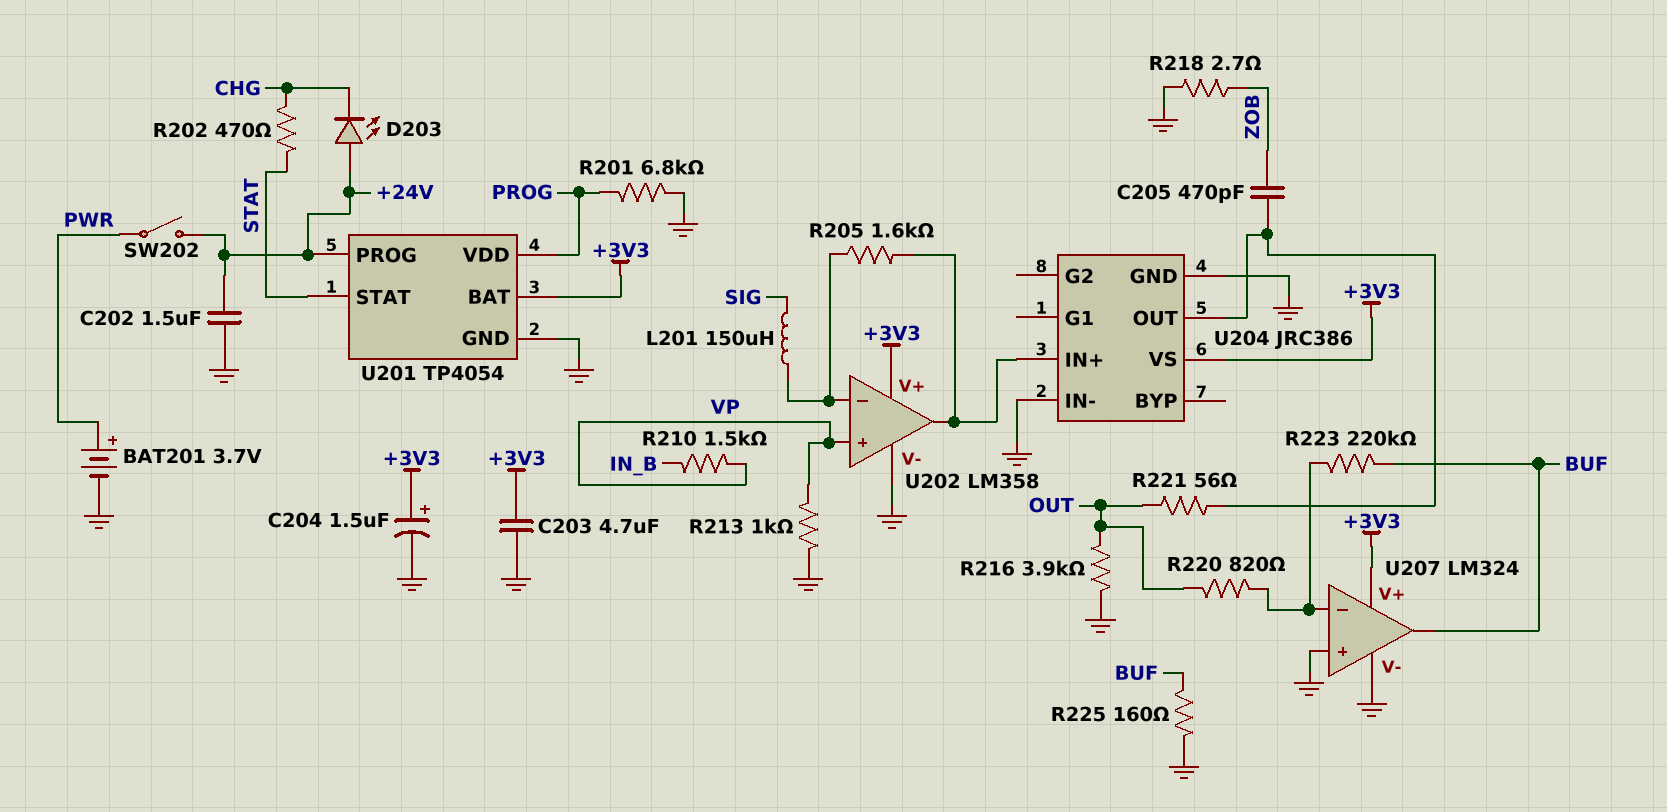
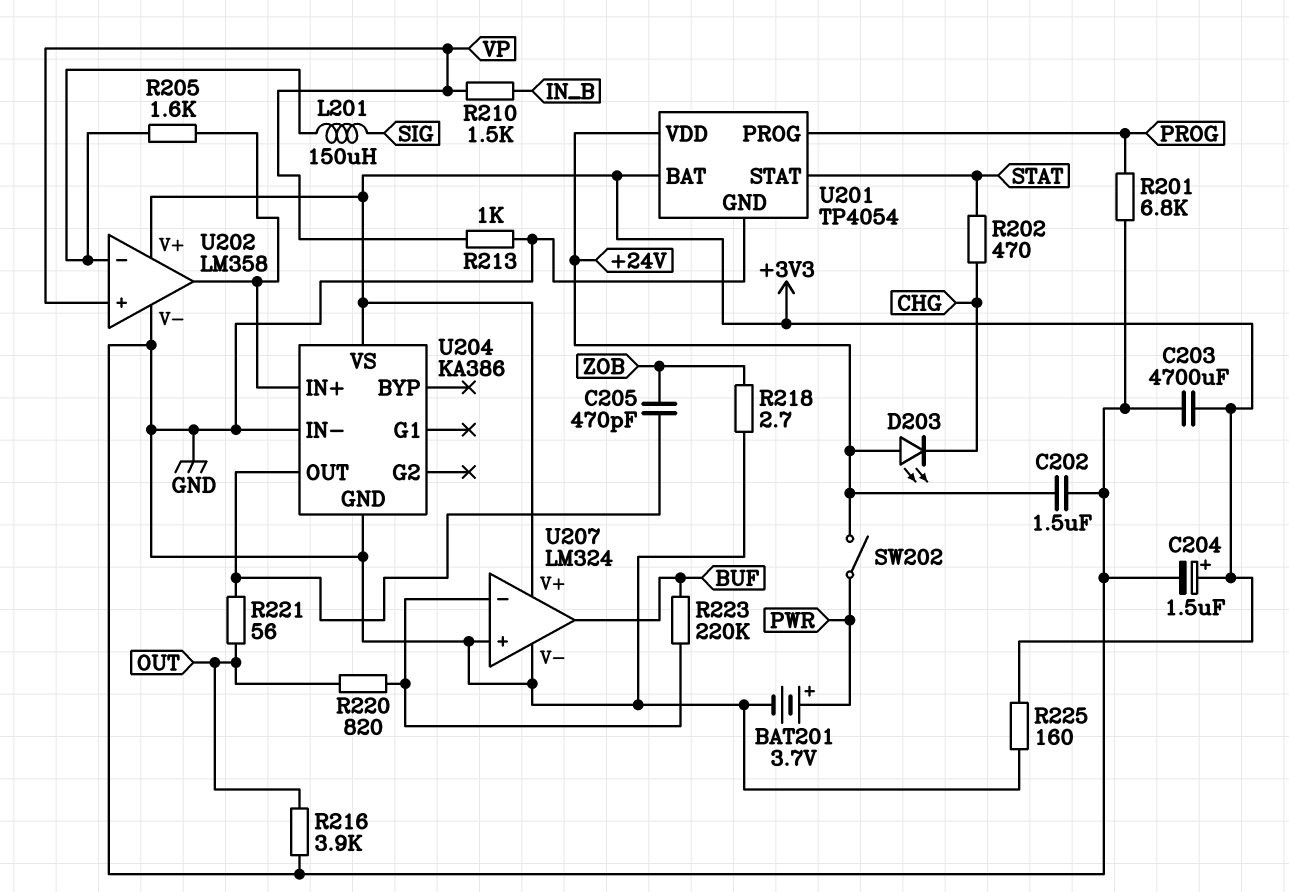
C203: 4.7uF (+3V3, GND) -> 4700uF (+3V3, GND)
R225: 160 (BUF, GND) -> 160 (+3V3, GND)
U201 pin PROG: +24V -> PROG
U201 pin VDD: PROG -> +24V
U204: JRC386 -> KA386

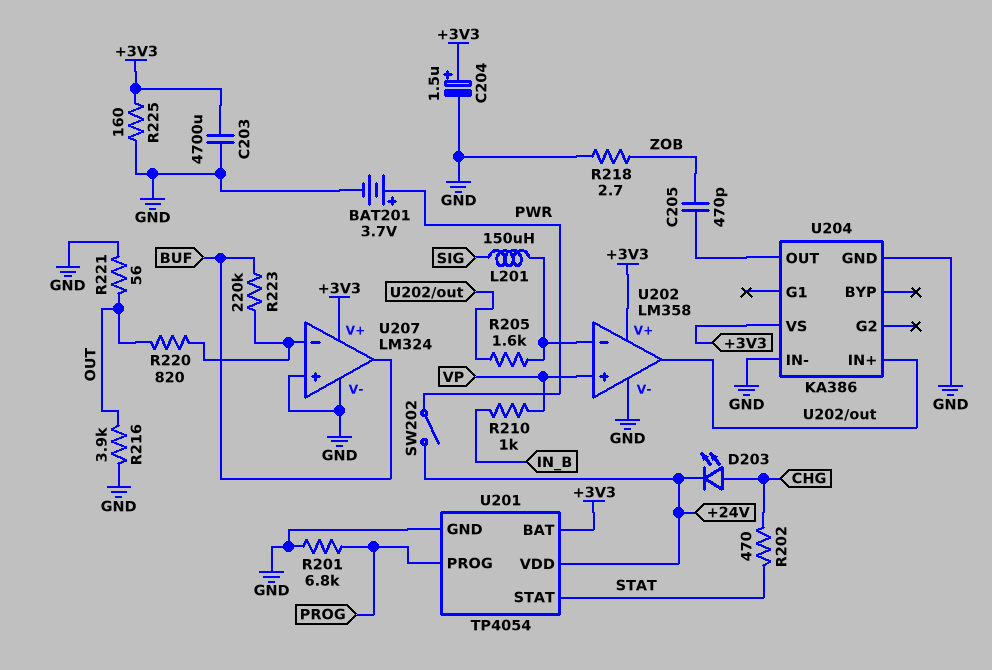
C202: 1.5uF (+24V, GND) -> none
D203: LED (A +24V, K CHG) -> LED (A CHG, K +24V)
R210: 1.5k (IN_B, VP) -> 1k (IN_B, VP)
R213: 1k (GND, VP) -> none
R221: 56 (OUT, U204/OUT) -> 56 (GND, OUT)

